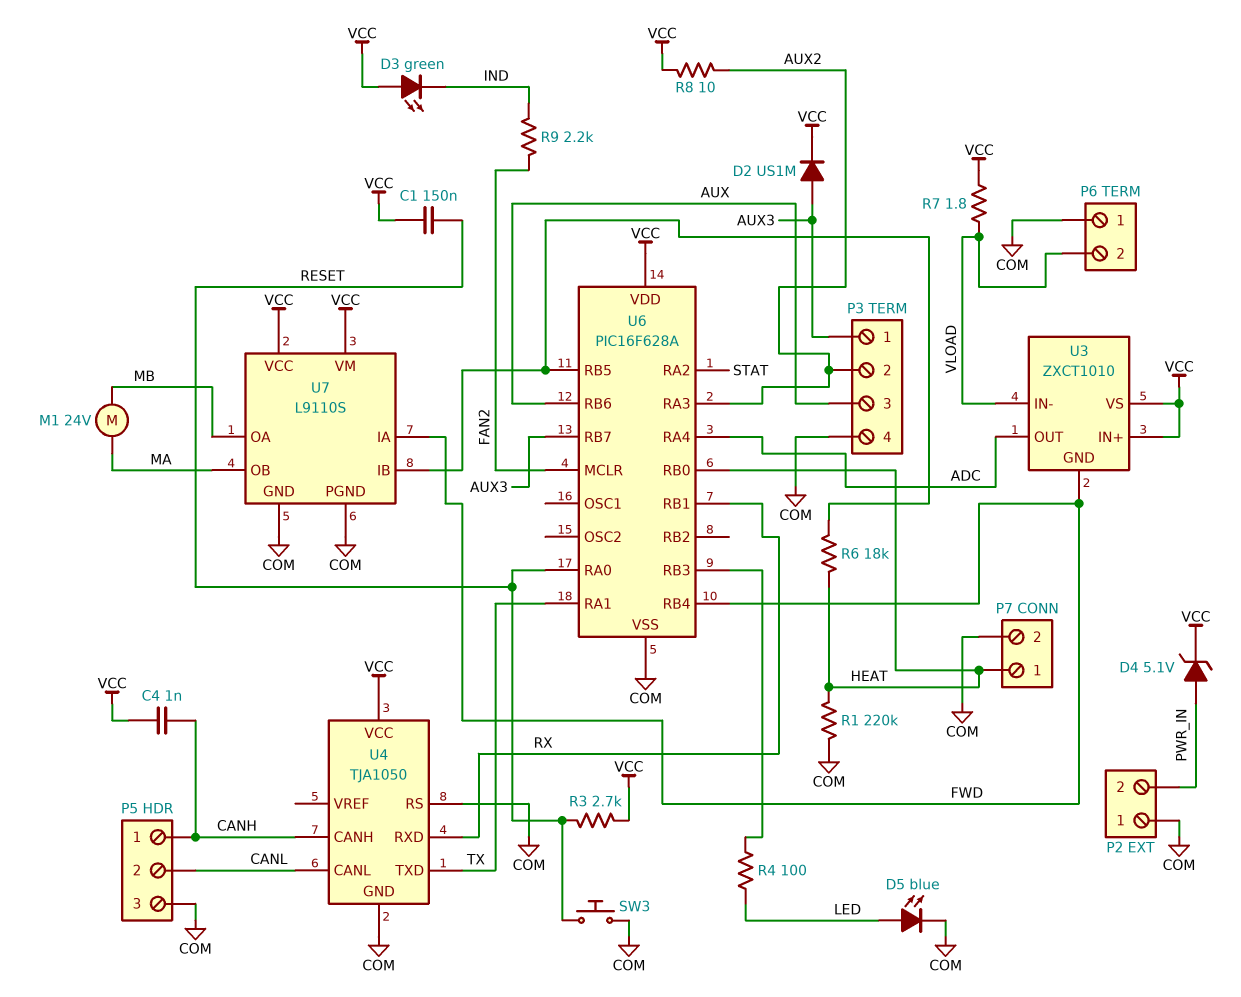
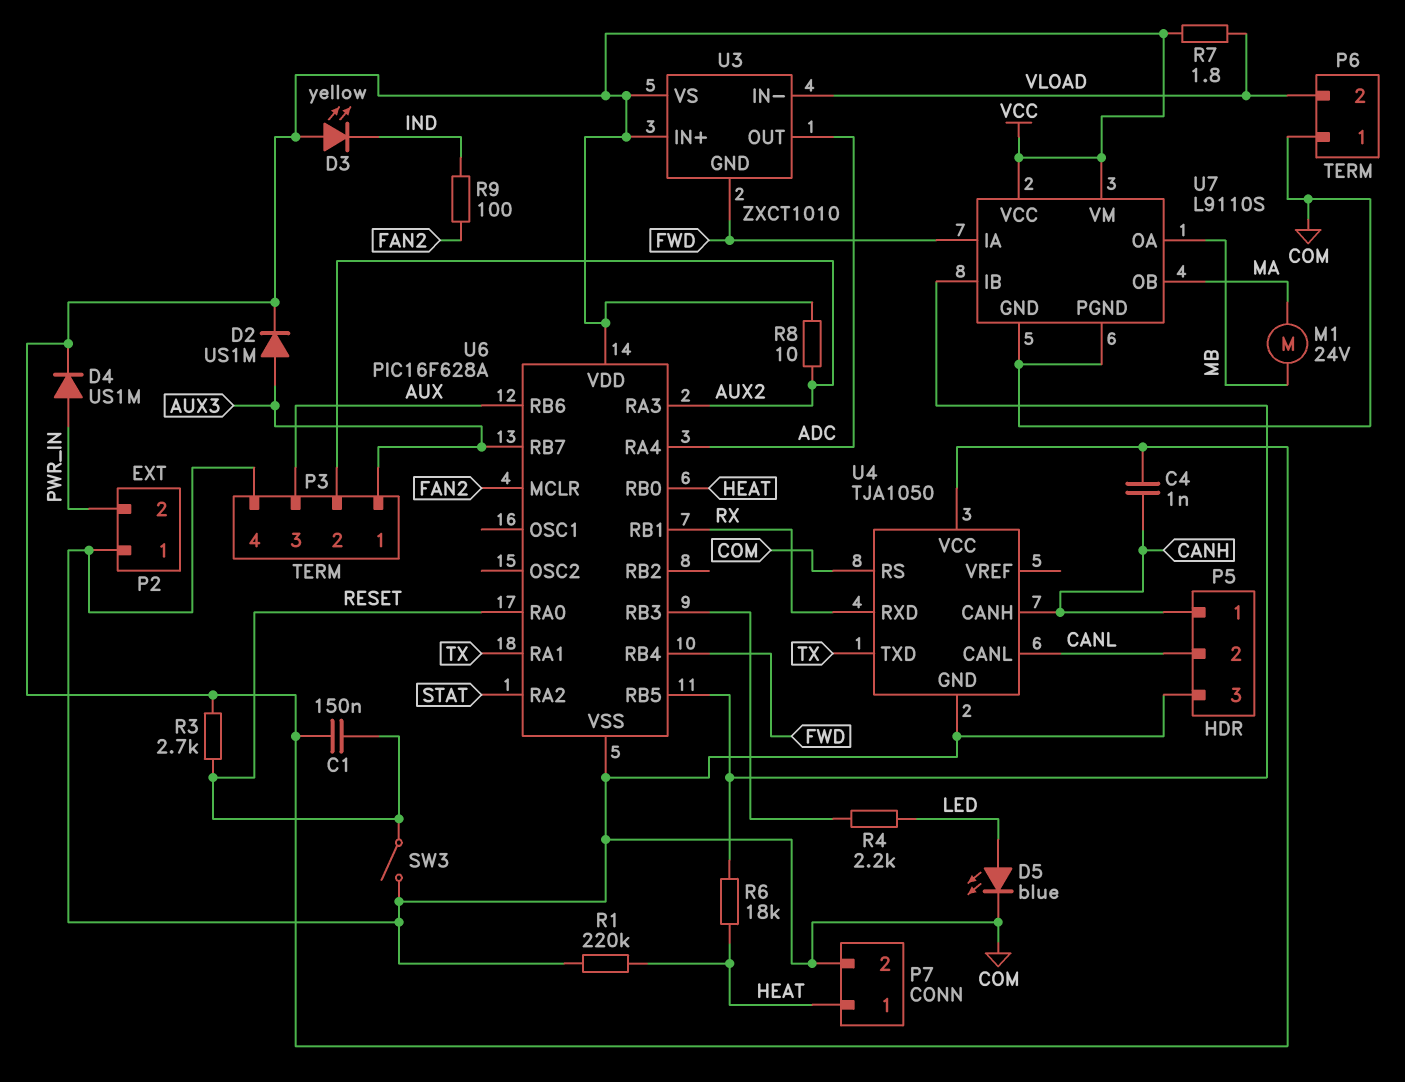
D3: LED green (A VCC, K IND) -> LED yellow (A VCC, K IND)
D4: zener 5.1V (A PWR_IN, K VCC) -> diode US1M (A PWR_IN, K VCC)
R4: 100 (LED, U6/RB3) -> 2.2k (LED, U6/RB3)
R9: 2.2k (FAN2, IND) -> 100 (FAN2, IND)
SW3: button (COM, RESET) -> switch (COM, RESET)

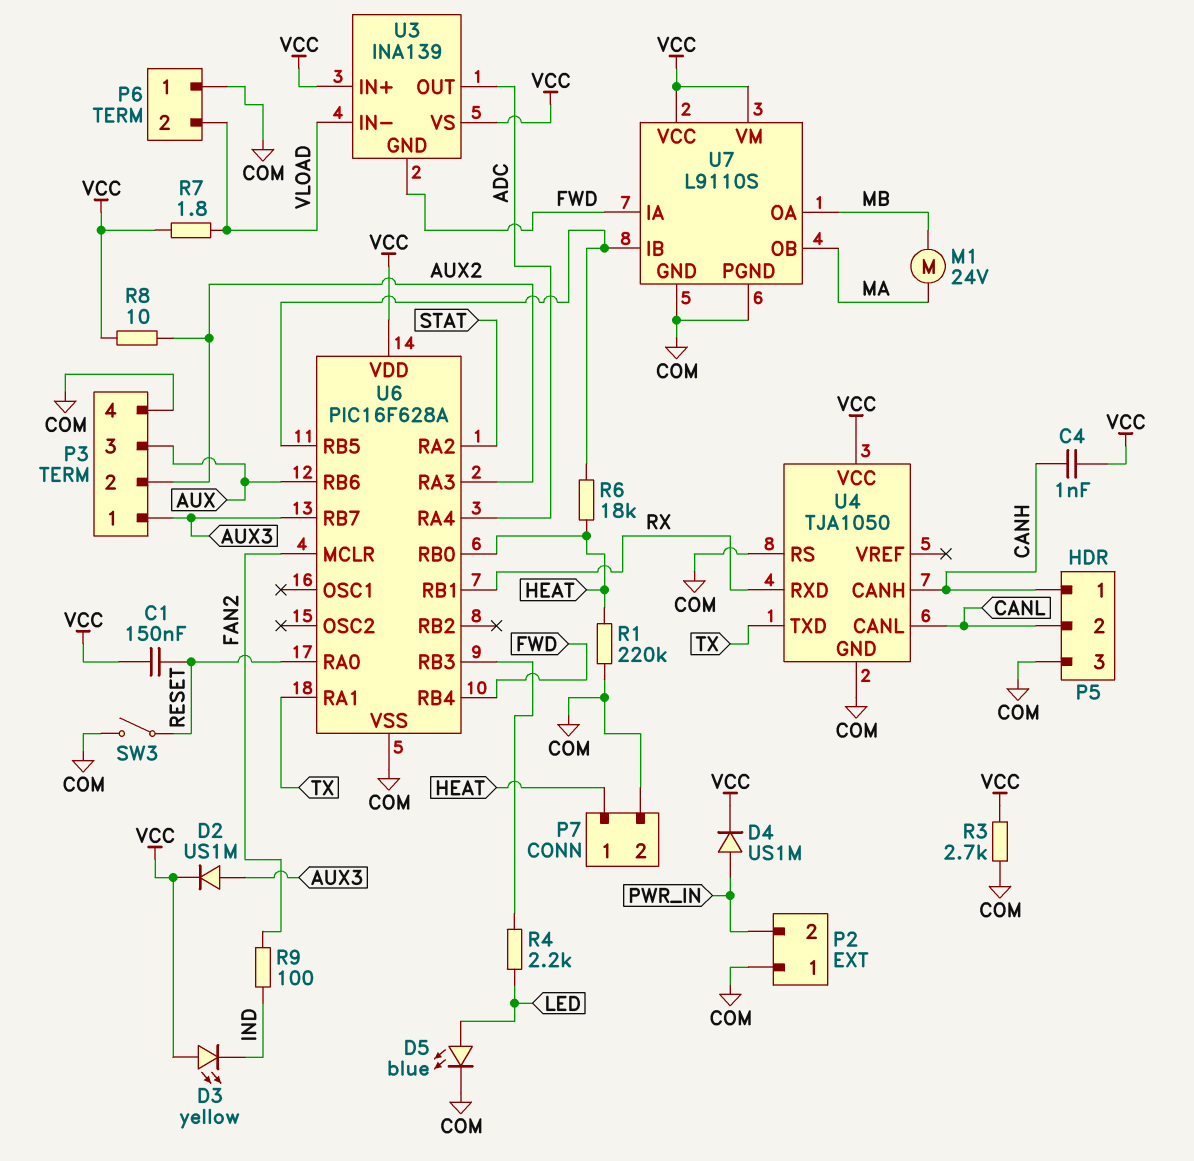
R3: 2.7k (RESET, VCC) -> 2.7k (COM, VCC)
U3: ZXCT1010 -> INA139

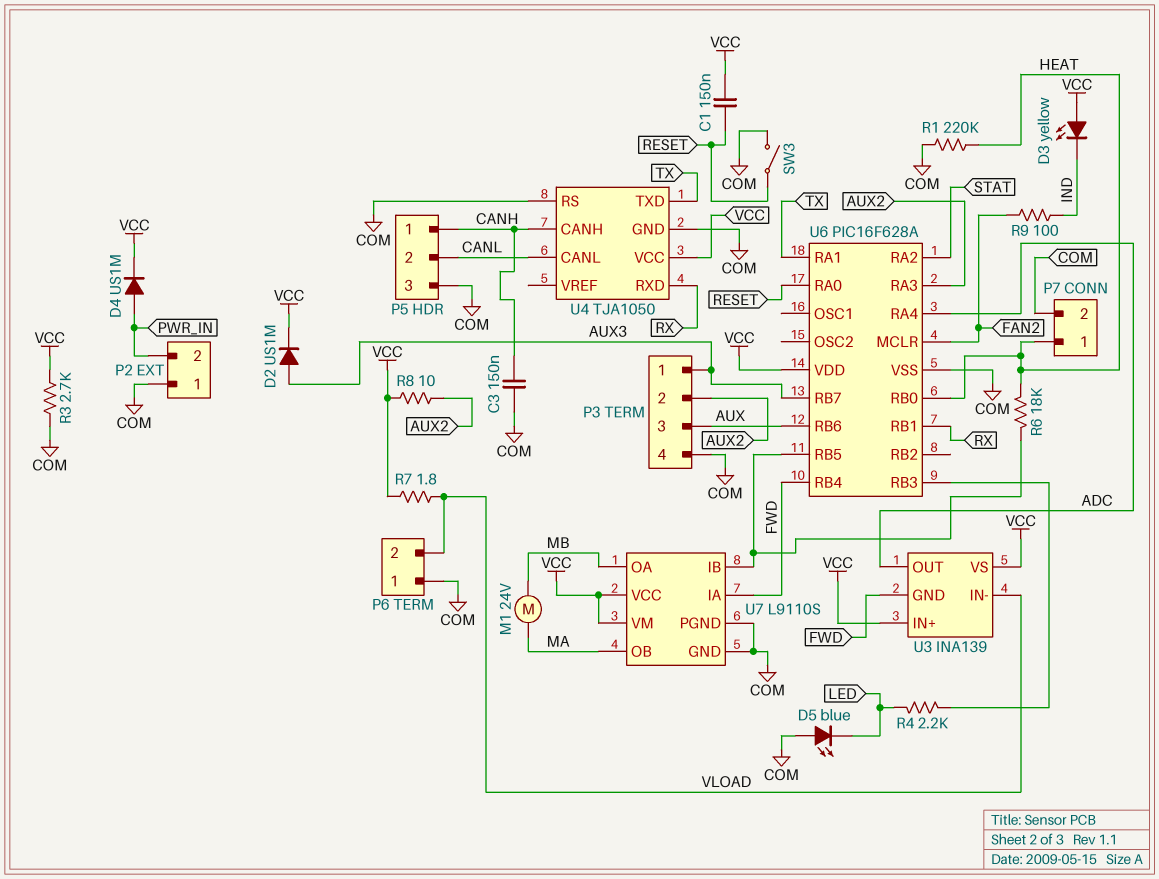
C3: none -> 150nF (CANH, COM)
C4: 1nF (CANH, VCC) -> none
D5: LED blue (A LED, K COM) -> LED blue (A COM, K LED)

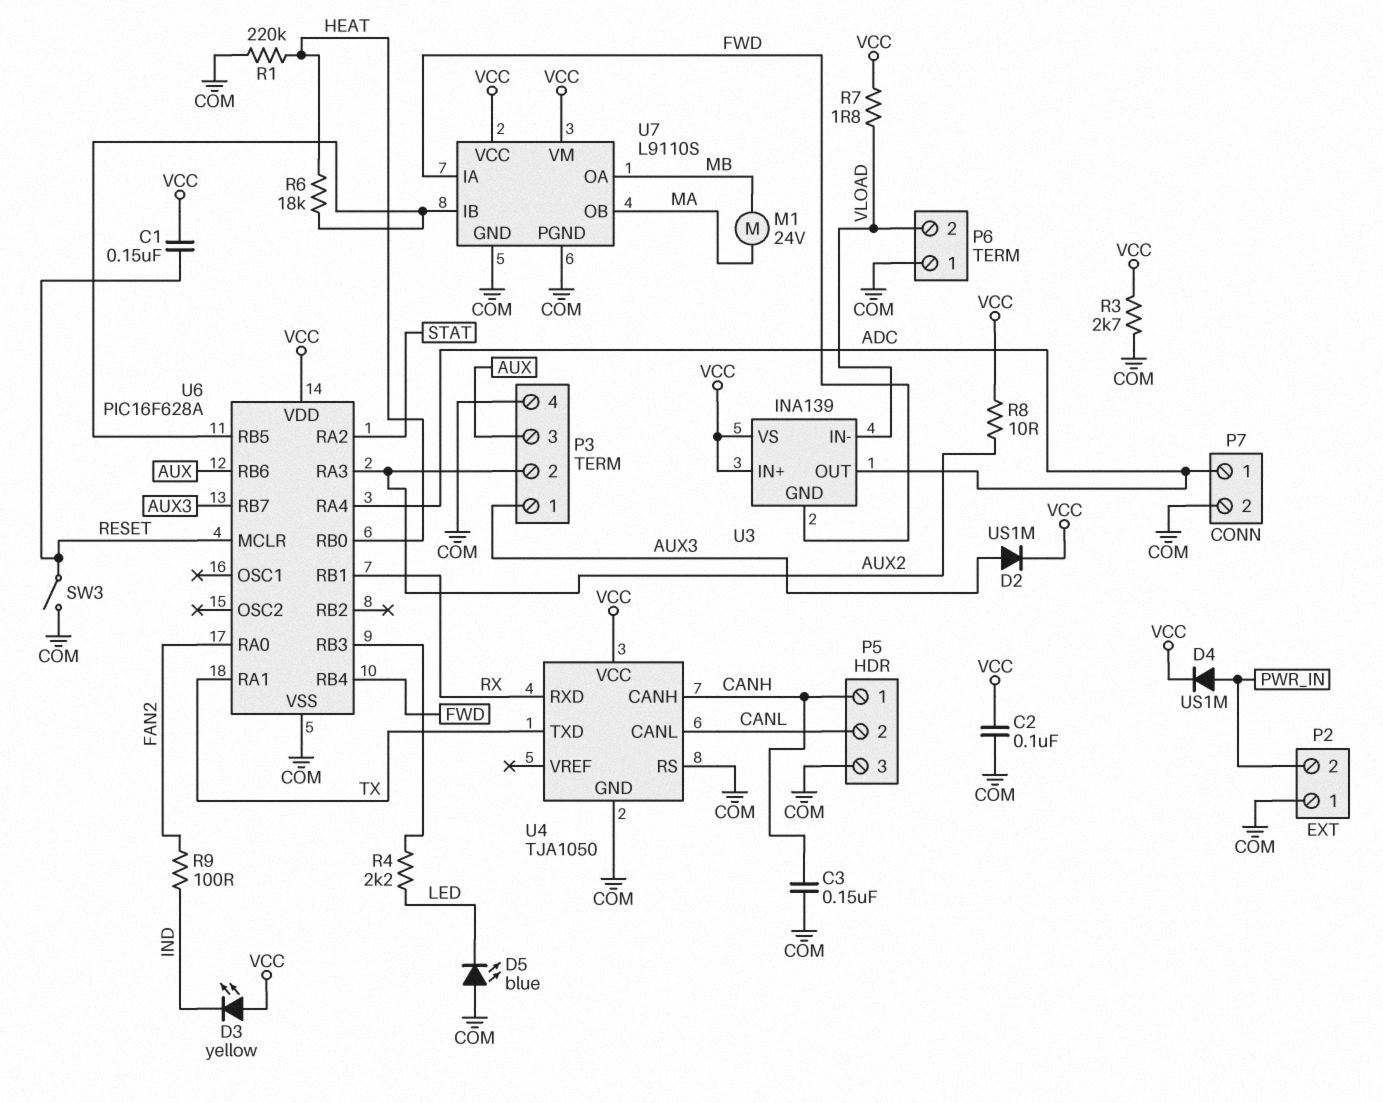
C2: none -> 100nF (COM, VCC)
P7 pin 1: HEAT -> ADC
U6 pin MCLR: FAN2 -> RESET
U6 pin RA0: RESET -> FAN2

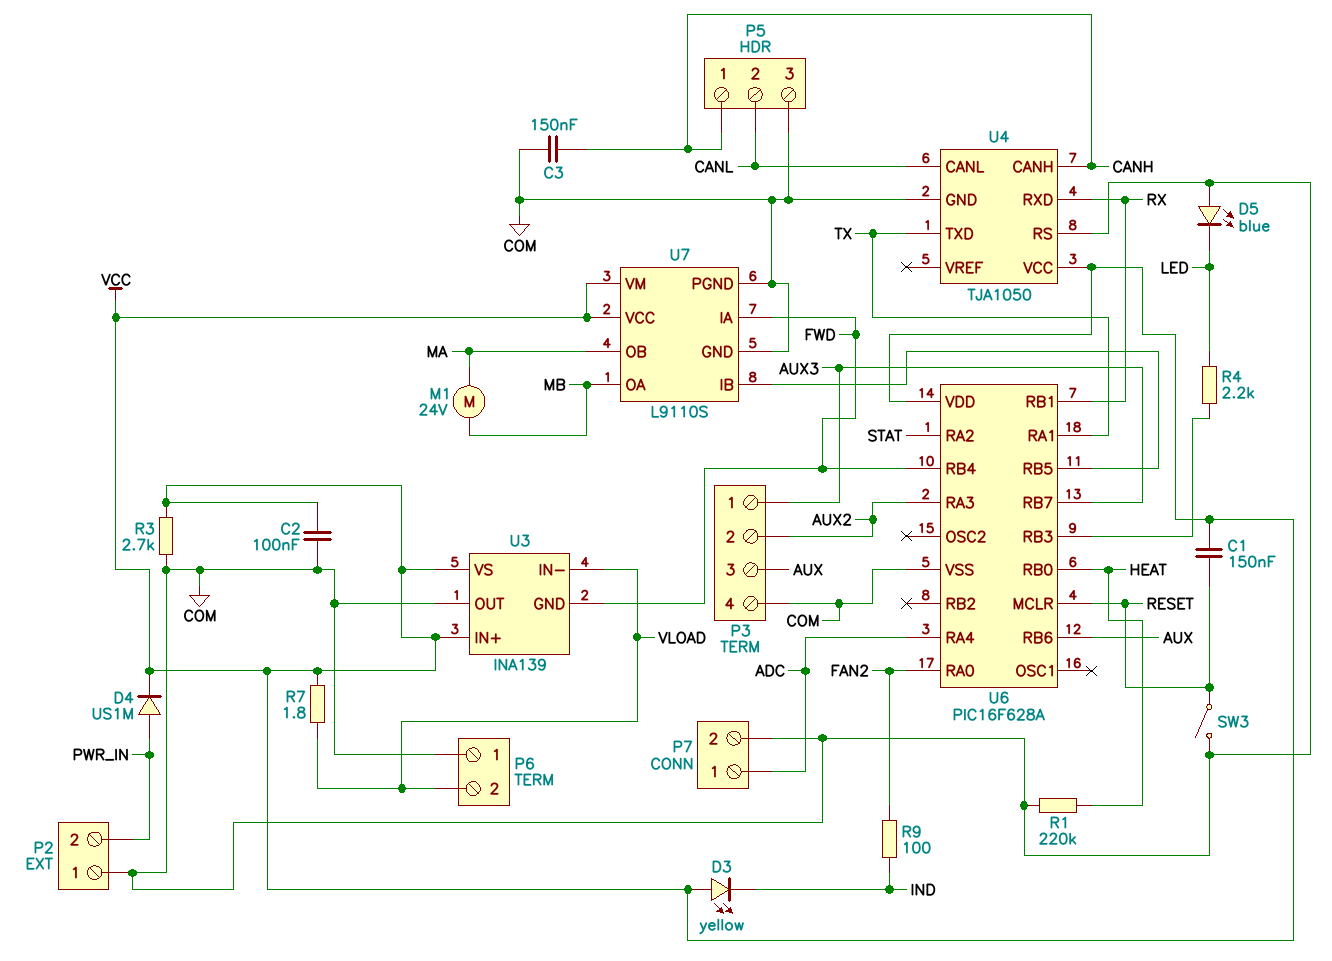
D2: diode US1M (A AUX3, K VCC) -> none
R6: 18k (HEAT, U6/RB5) -> none
R8: 10 (AUX2, VCC) -> none
U3 pin OUT: ADC -> COM

